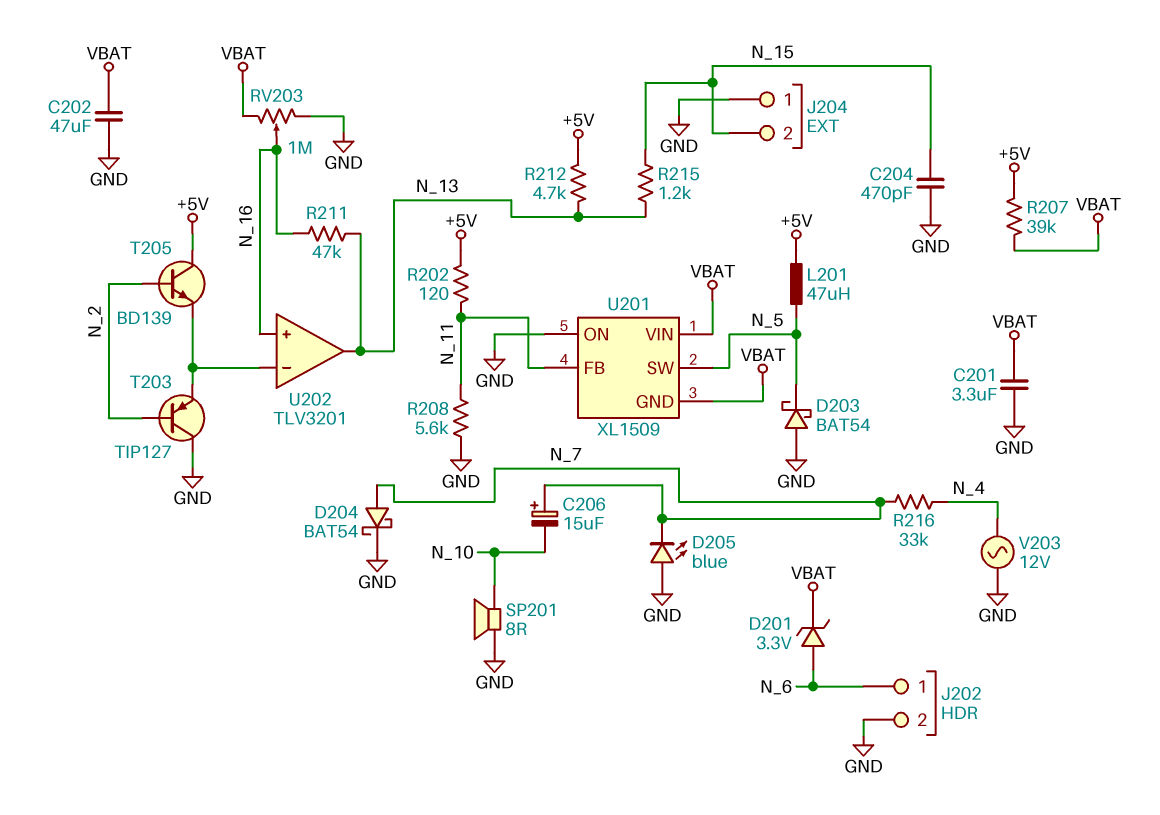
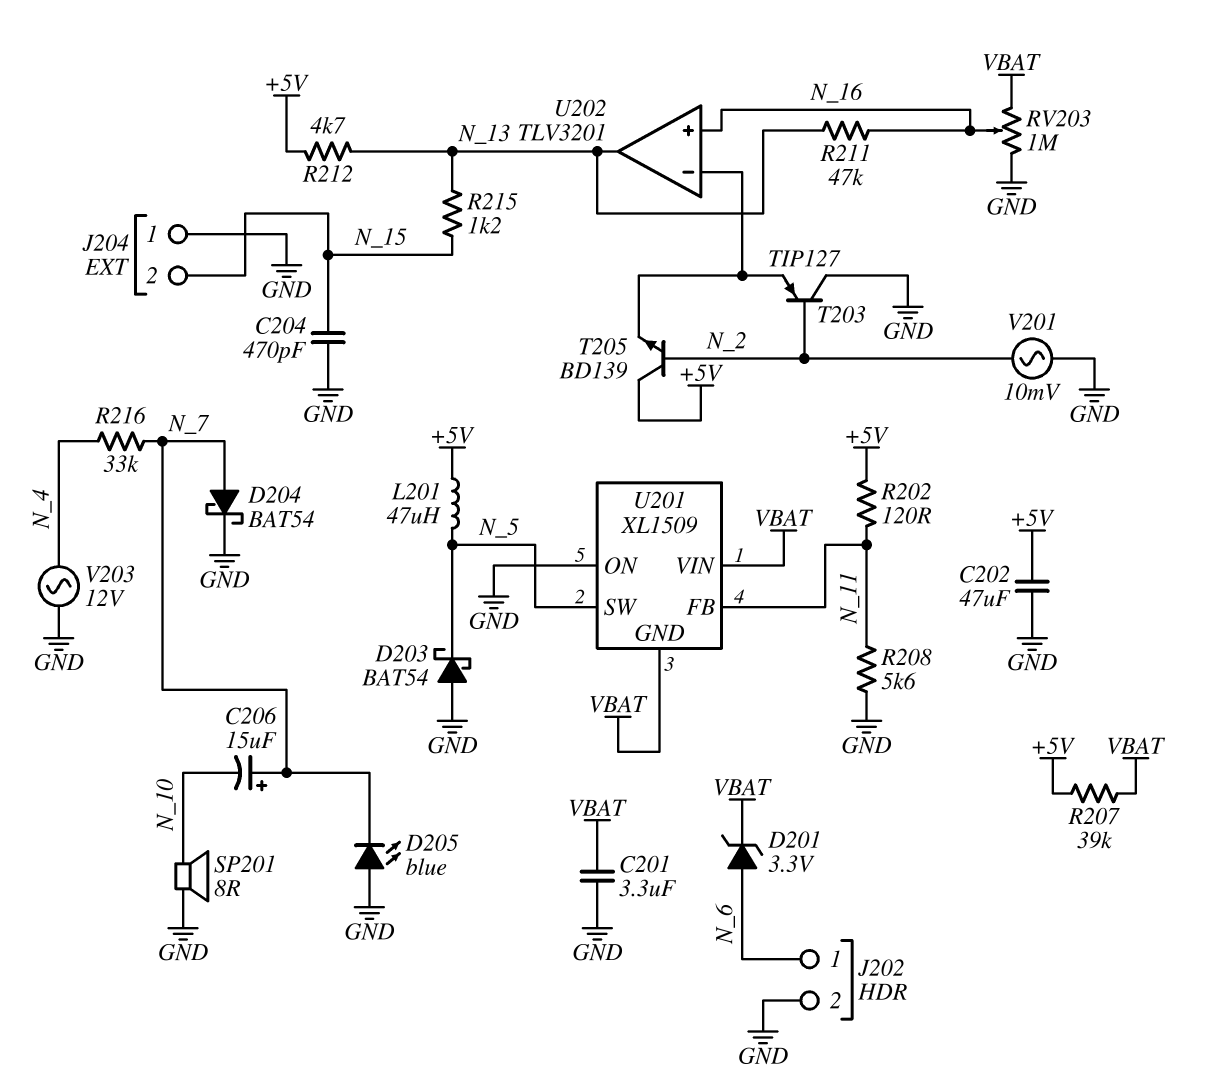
C202: 47uF (GND, VBAT) -> 47uF (+5V, GND)
V201: none -> AC 10mV (GND, N_2)

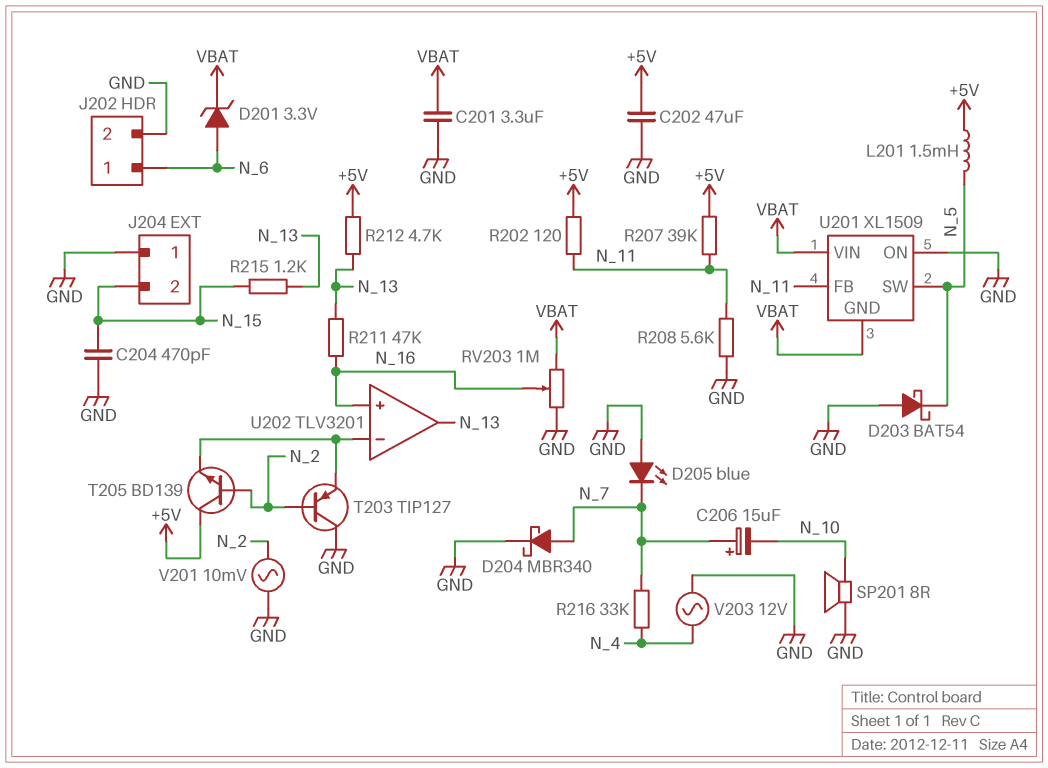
D204: schottky BAT54 (A N_7, K GND) -> schottky MBR340 (A N_7, K GND)
L201: 47uH (+5V, N_5) -> 1.5mH (+5V, N_5)
R207: 39k (+5V, VBAT) -> 39k (+5V, N_11)

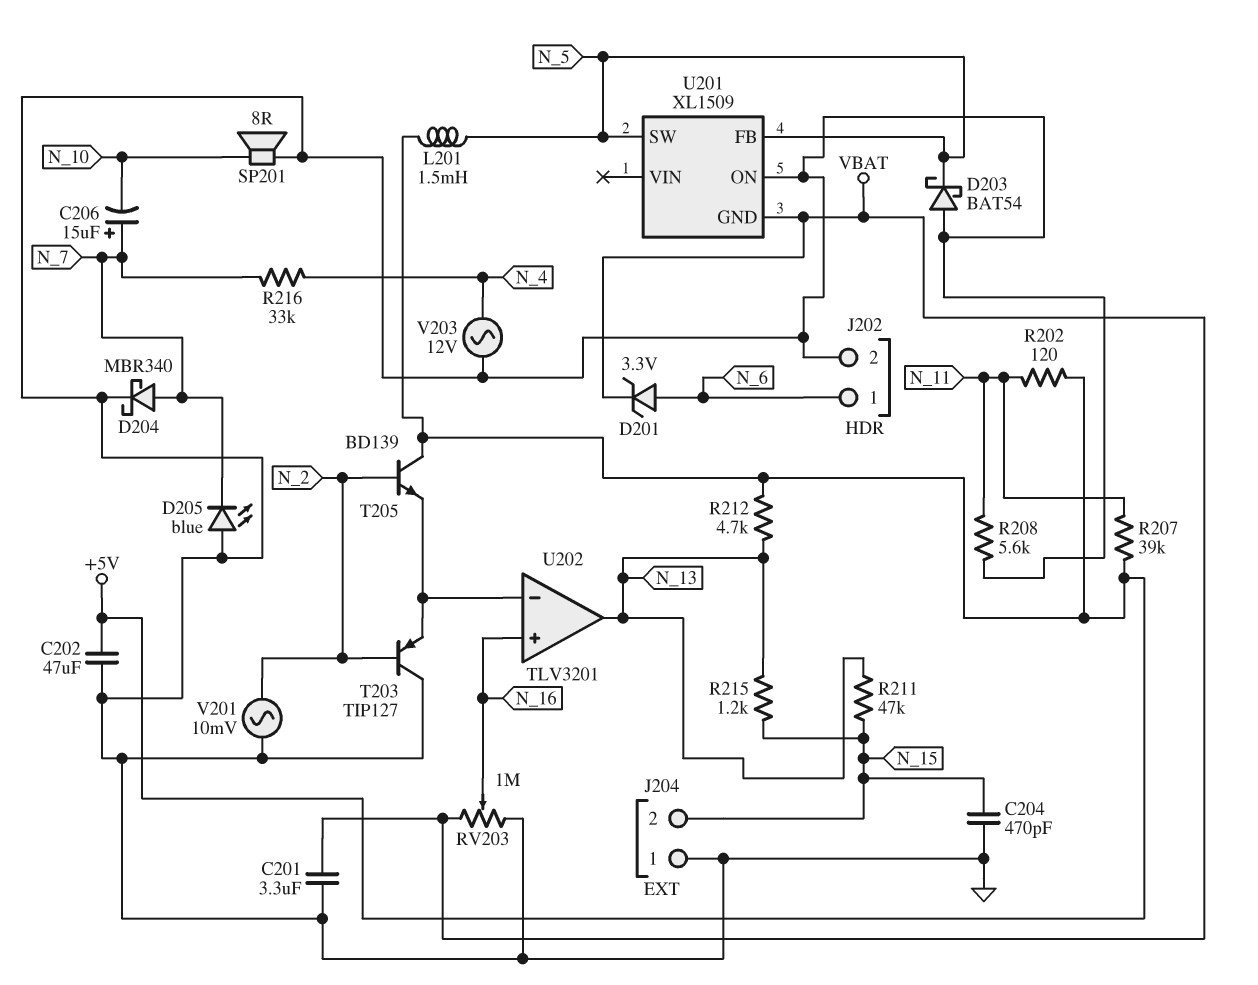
R211: 47k (N_13, N_16) -> 47k (N_13, N_15)
U201 pin FB: N_11 -> N_5
U201 pin VIN: VBAT -> none

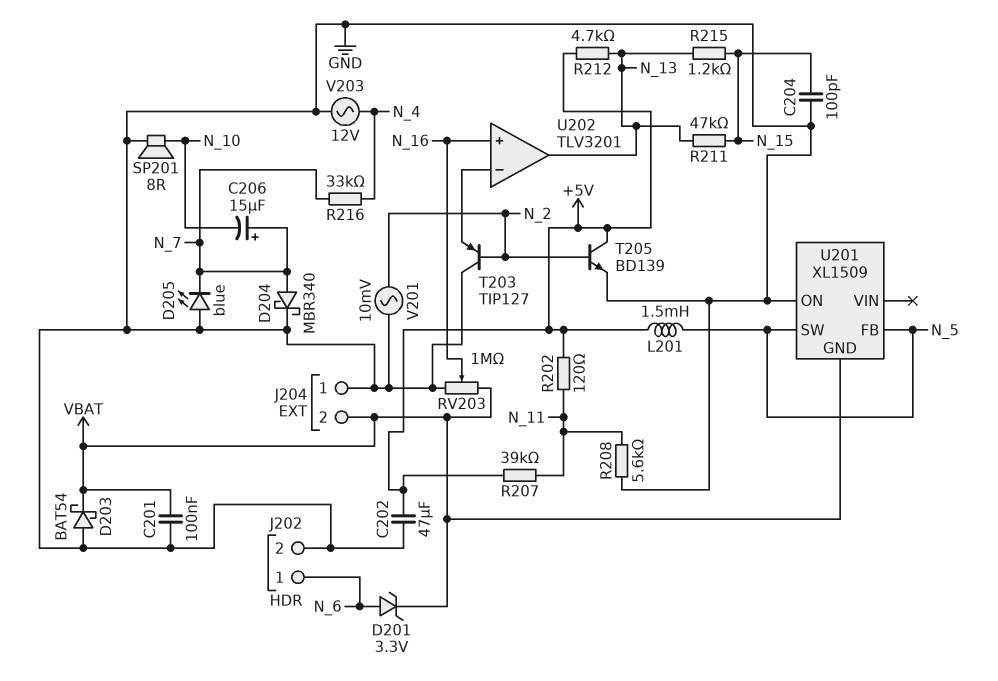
C201: 3.3uF (GND, VBAT) -> 100nF (GND, VBAT)
C204: 470pF (GND, N_15) -> 100pF (GND, N_15)
D203: schottky BAT54 (A GND, K N_5) -> schottky BAT54 (A GND, K VBAT)
J204 pin 2: N_15 -> VBAT
T205: NPN BD139 (B N_2, C +5V, E U202/in-) -> NPN BD139 (B N_2, C +5V, E GND)

